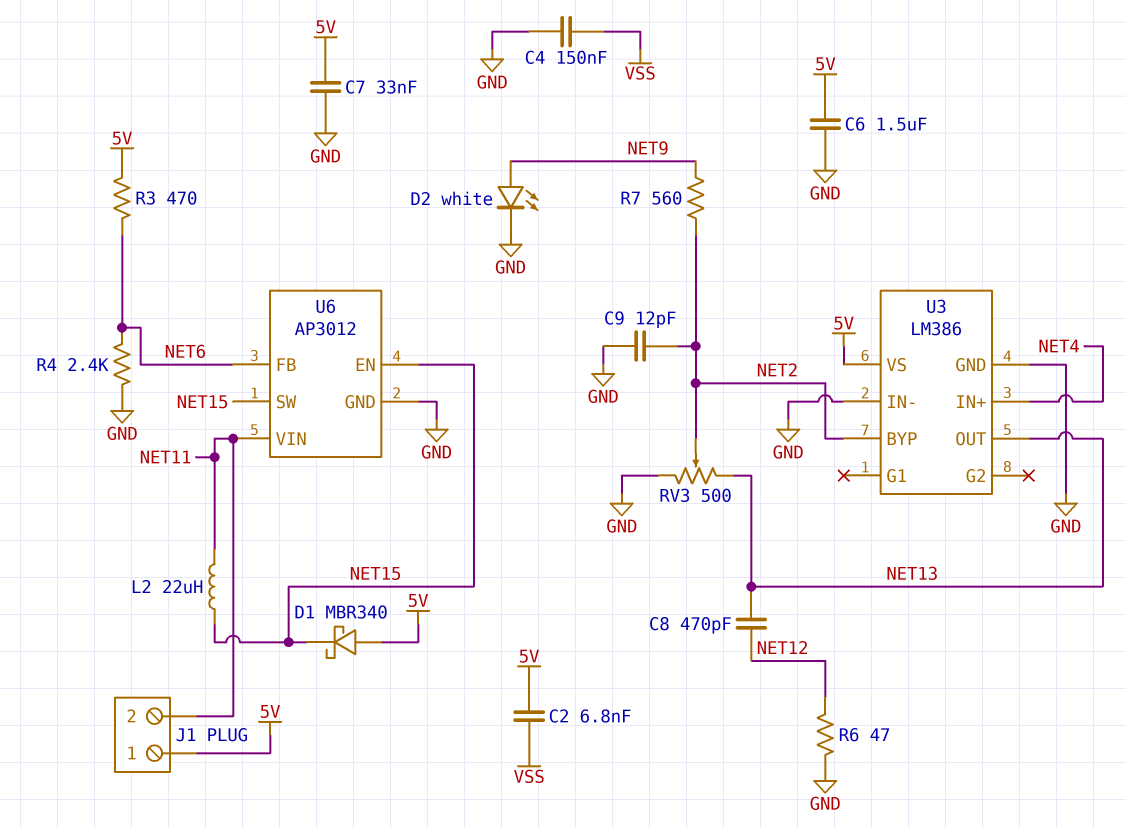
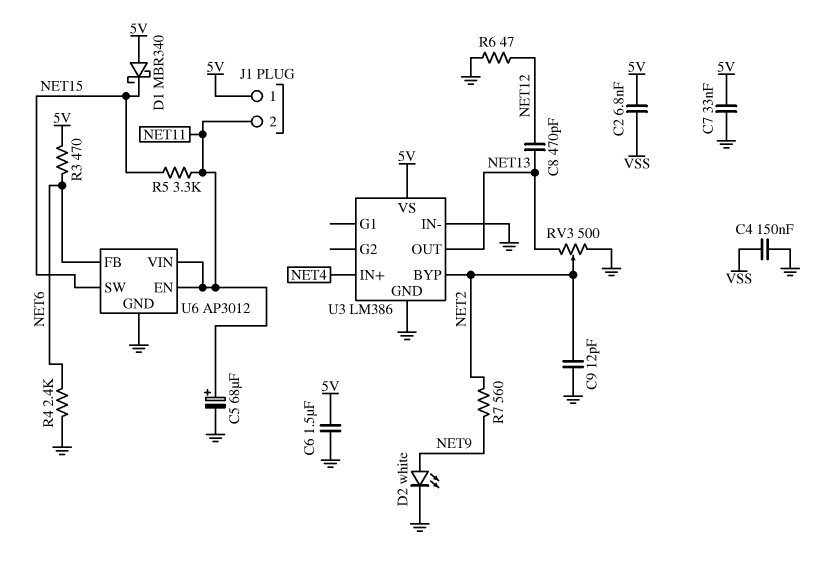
C5: none -> 68uF (plus NET11, minus GND)
L2: 22uH (NET11, NET15) -> none
R5: none -> 3.3k (NET11, NET15)
U6 pin EN: NET15 -> NET11

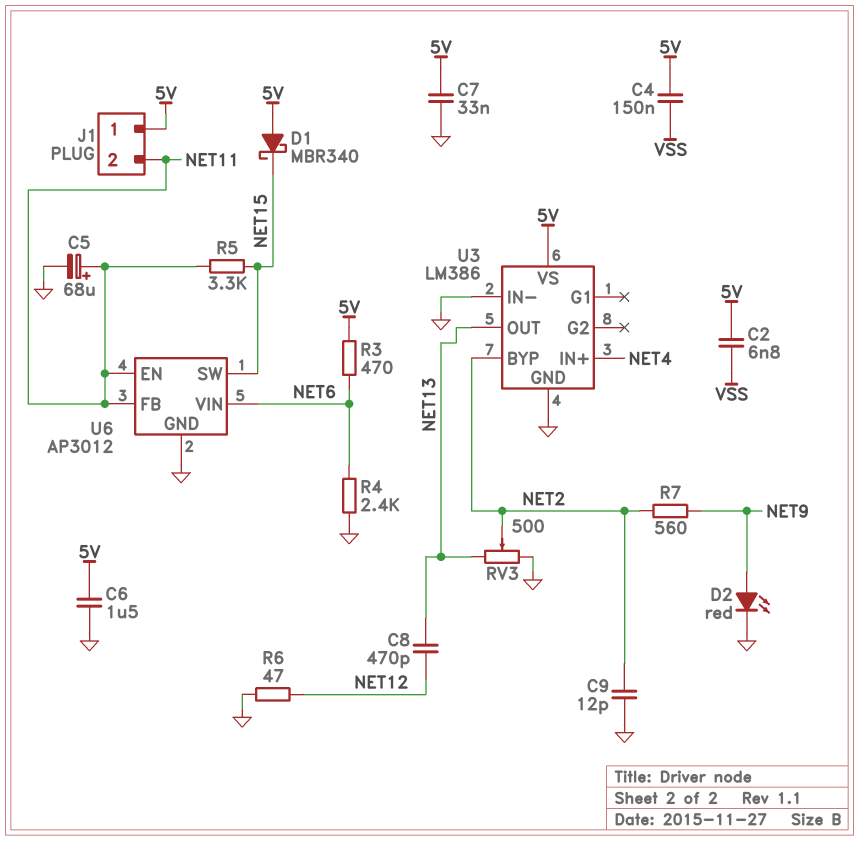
C4: 150nF (GND, VSS) -> 150nF (5V, VSS)
D2: LED white (A NET9, K GND) -> LED red (A NET9, K GND)
U6 pin FB: NET6 -> NET11
U6 pin VIN: NET11 -> NET6

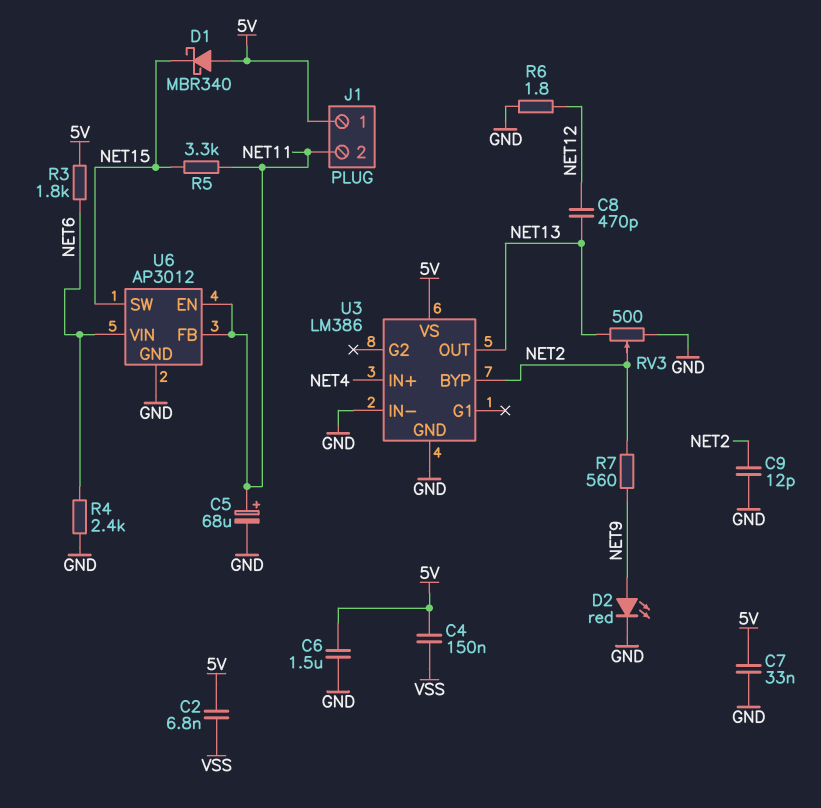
R3: 470 (5V, NET6) -> 1.8k (5V, NET6)
R6: 47 (GND, NET12) -> 1.8 (GND, NET12)

